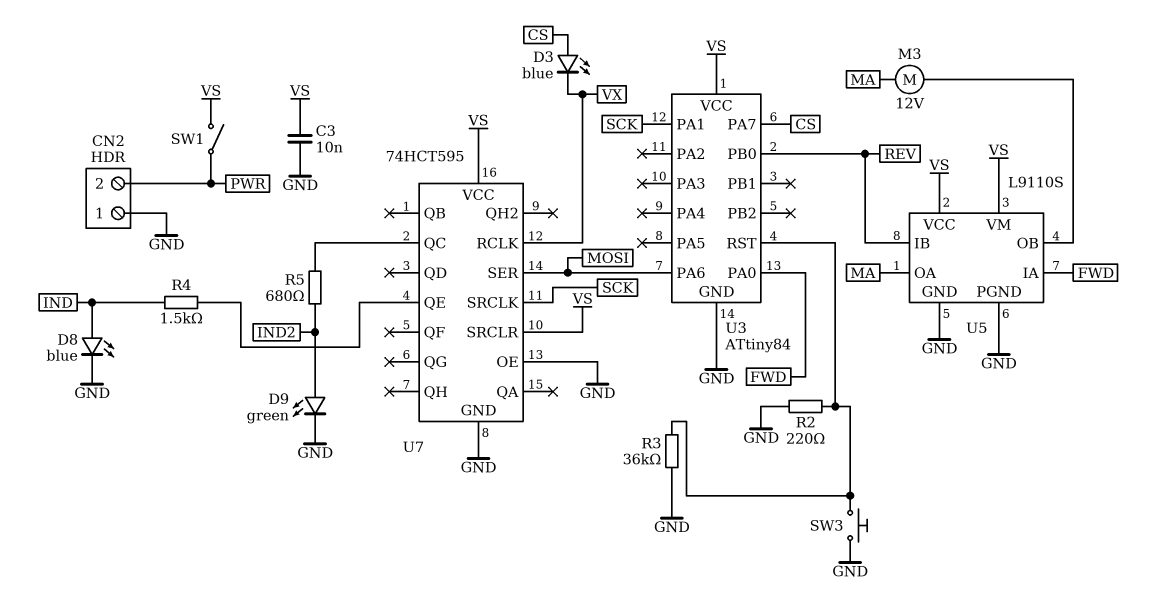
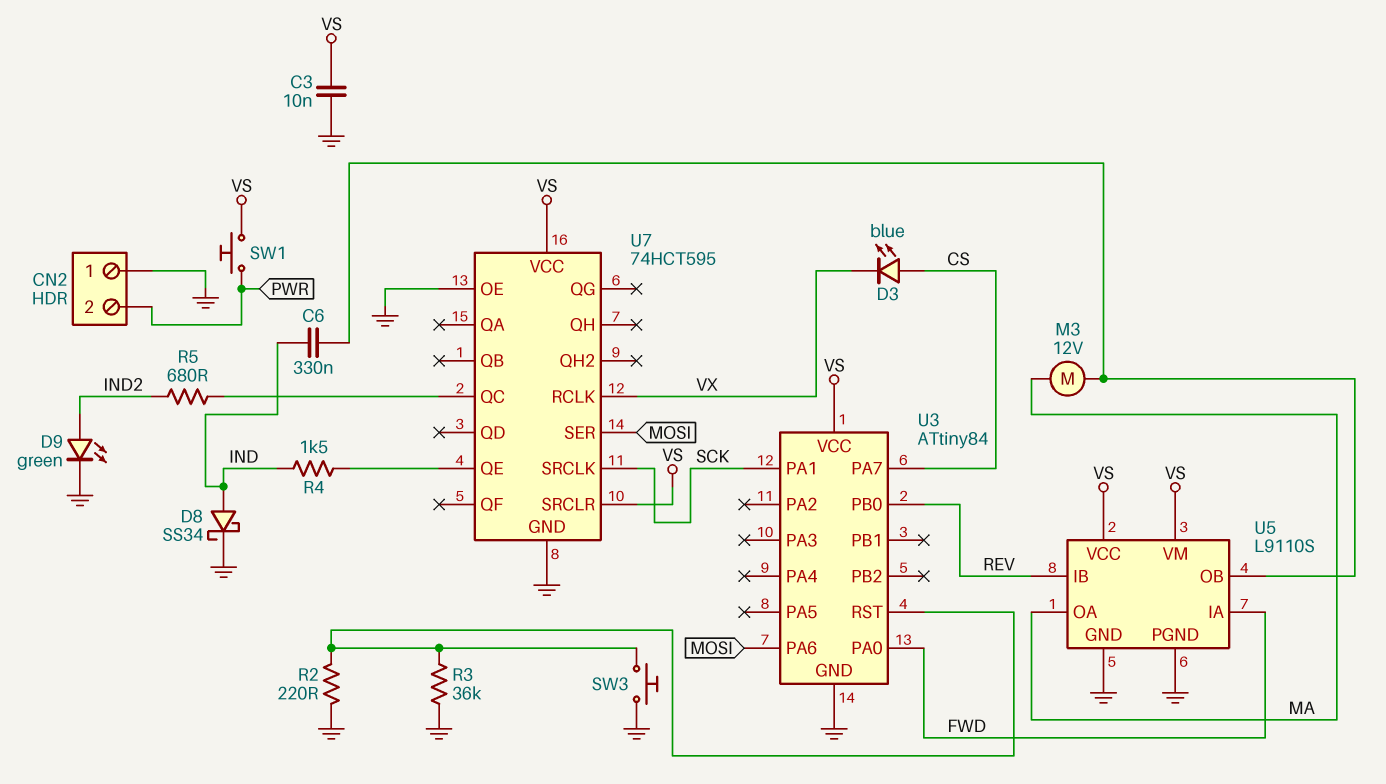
C6: none -> 330nF (IND, U5/OB)
D8: LED blue (A IND, K GND) -> schottky SS34 (A IND, K GND)
SW1: switch (PWR, VS) -> button (PWR, VS)

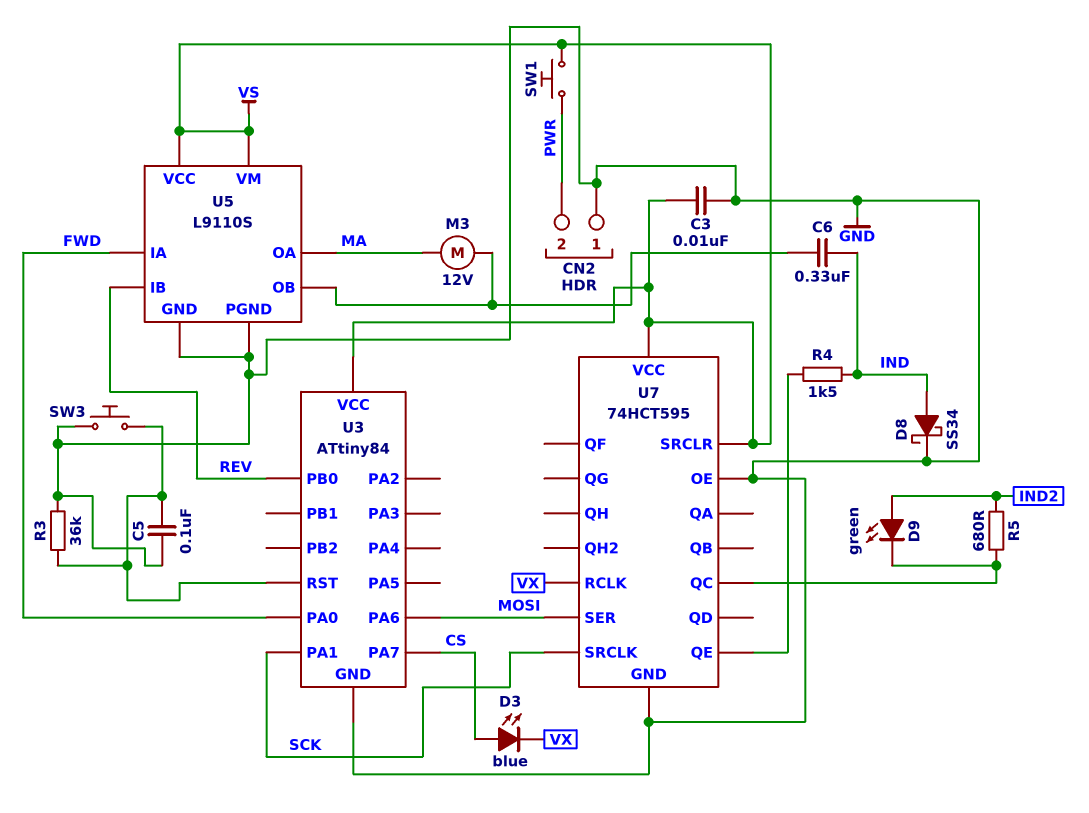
C5: none -> 100nF (GND, U3/RST)
D9: LED green (A IND2, K GND) -> LED green (A IND2, K U7/QC)
R2: 220 (GND, U3/RST) -> none

